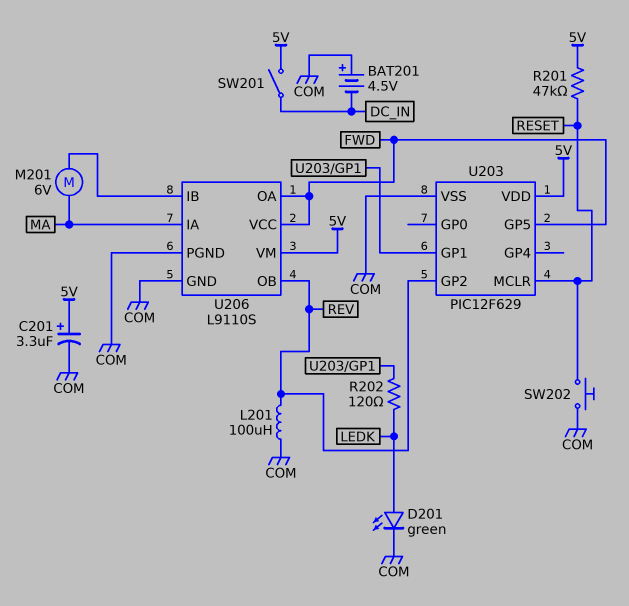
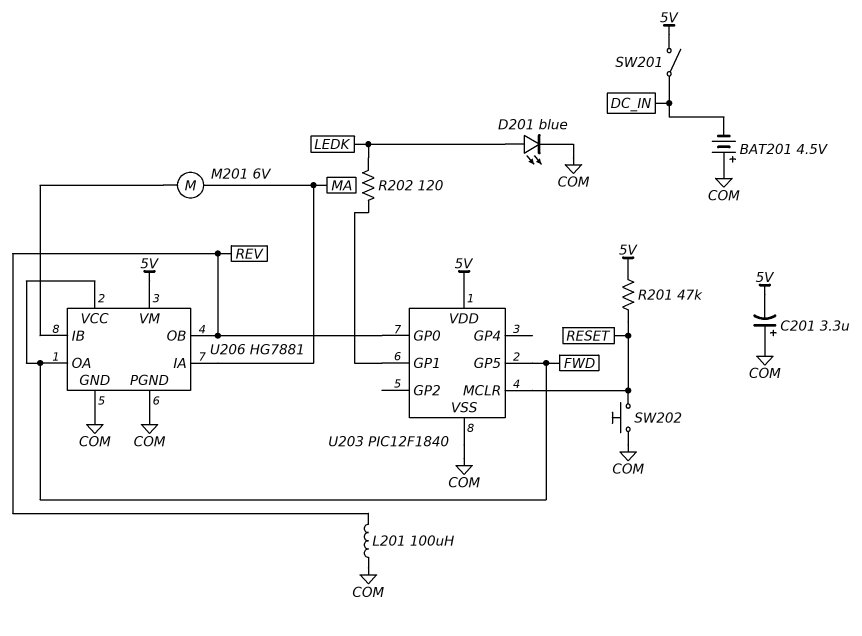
C201: 3.3uF (plus 5V, minus COM) -> 3.3uF (plus COM, minus 5V)
D201: LED green (A LEDK, K COM) -> LED blue (A LEDK, K COM)
U203: PIC12F629 -> PIC12F1840
U203 pin GP0: none -> REV
U203 pin GP2: REV -> none
U206: L9110S -> HG7881

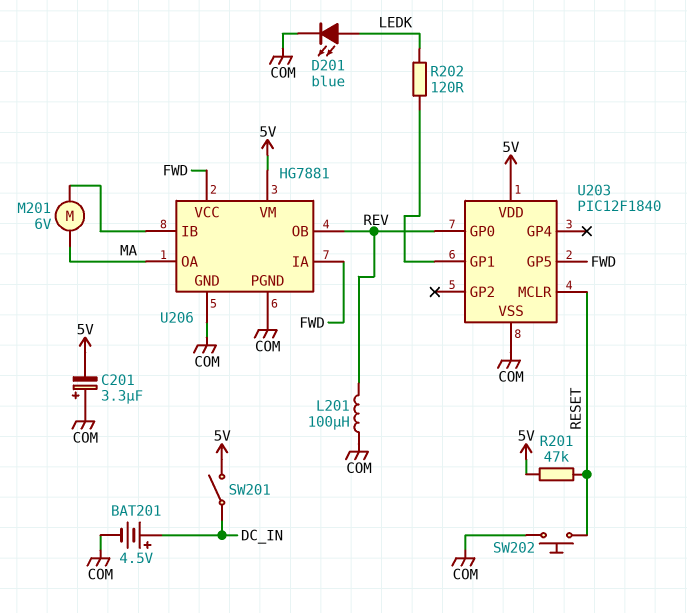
BAT201: 4.5V (plus COM, minus DC_IN) -> 4.5V (plus DC_IN, minus COM)
U206 pin IA: MA -> FWD
U206 pin OA: FWD -> MA

